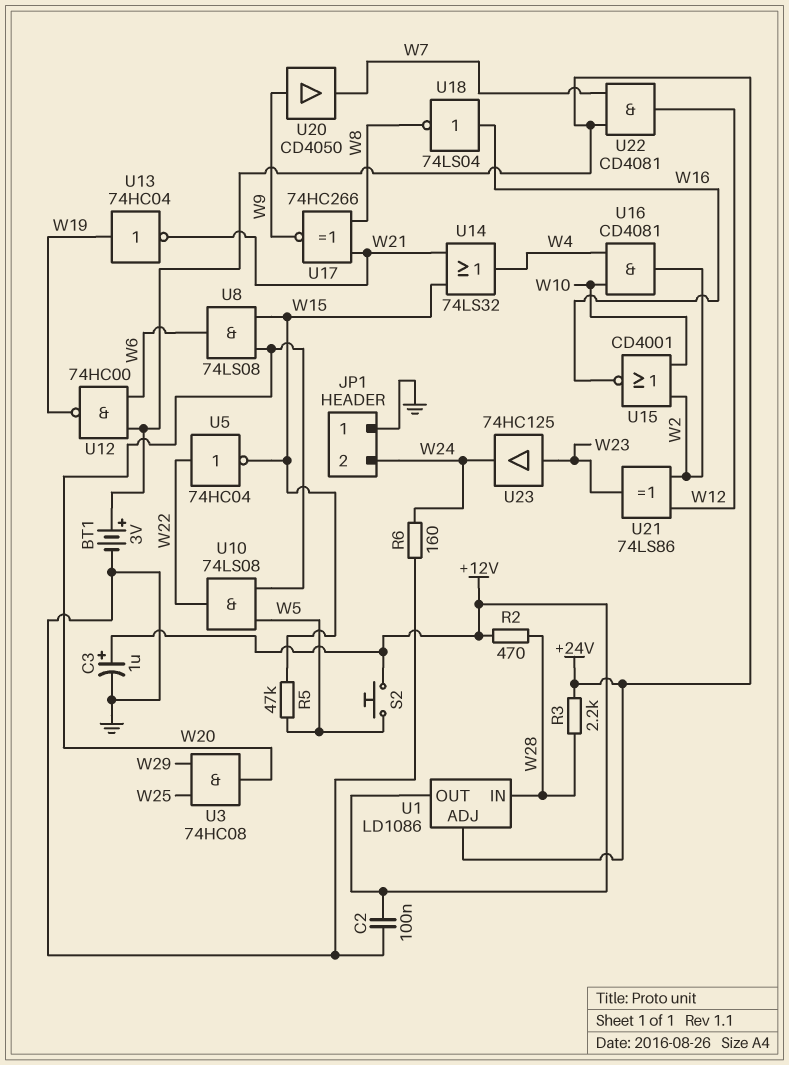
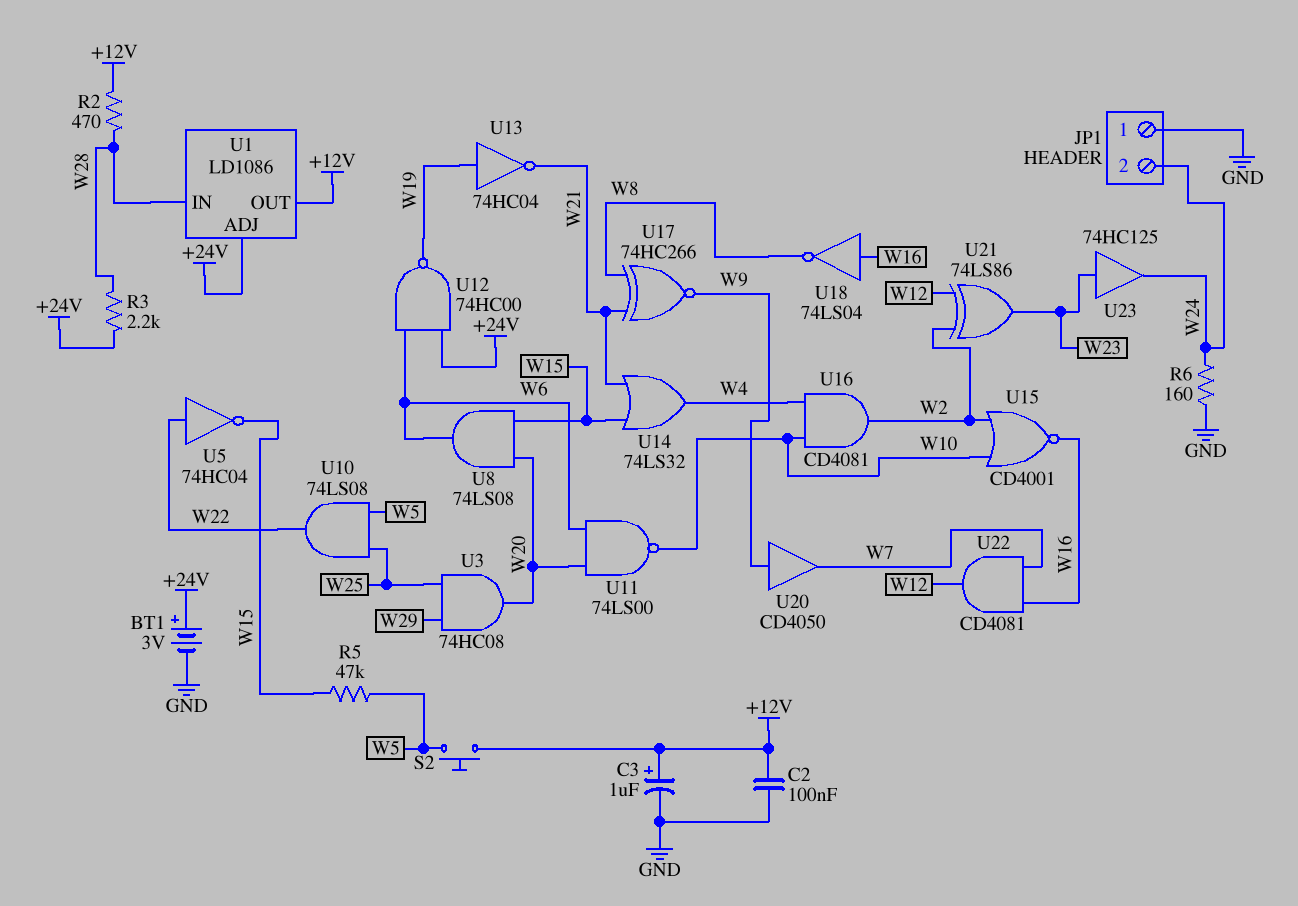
U10: AND 74LS08 (in W5, in W20, out W22) -> AND 74LS08 (in W5, in W25, out W22)
U11: none -> NAND 74LS00 (in W6, in W20, out W10)
U22: AND CD4081 (in +24V, in W7, out W12) -> AND CD4081 (in W7, in W16, out W12)

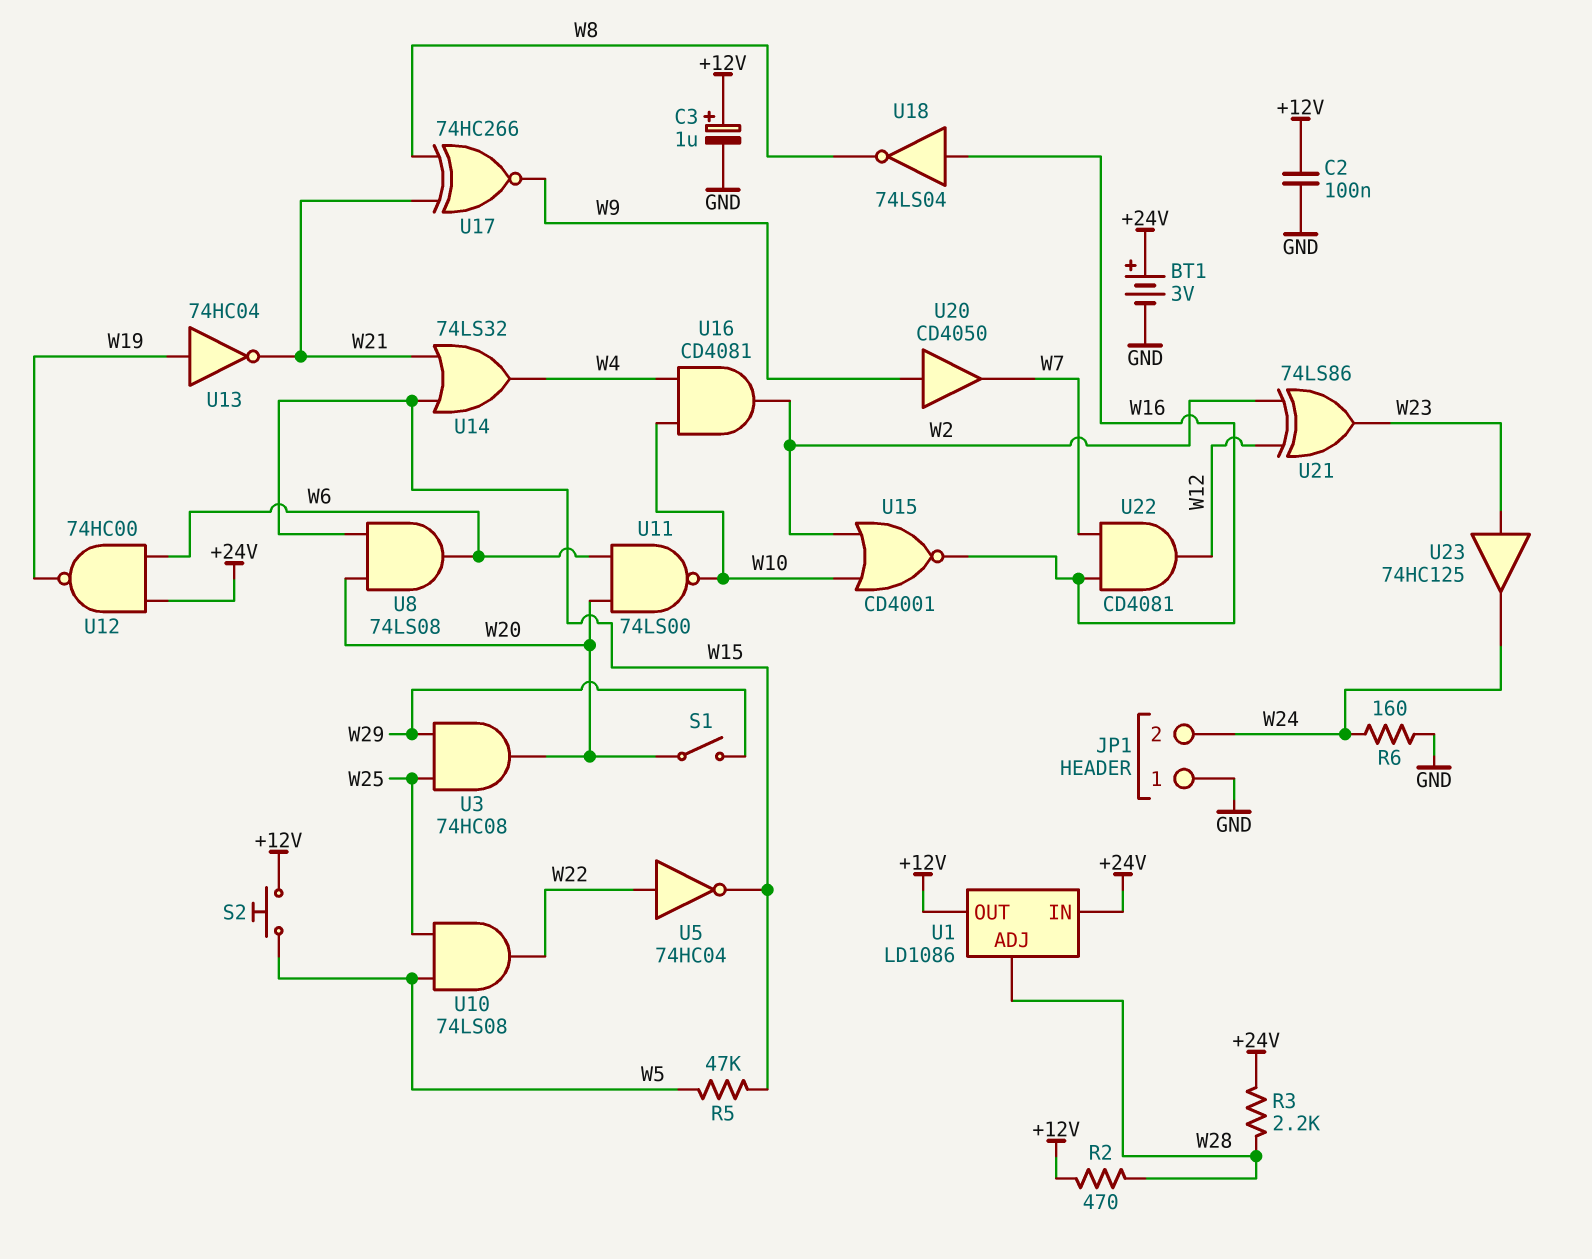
S1: none -> switch (W20, W29)
U1 pin ADJ: +24V -> W28
U1 pin IN: W28 -> +24V

